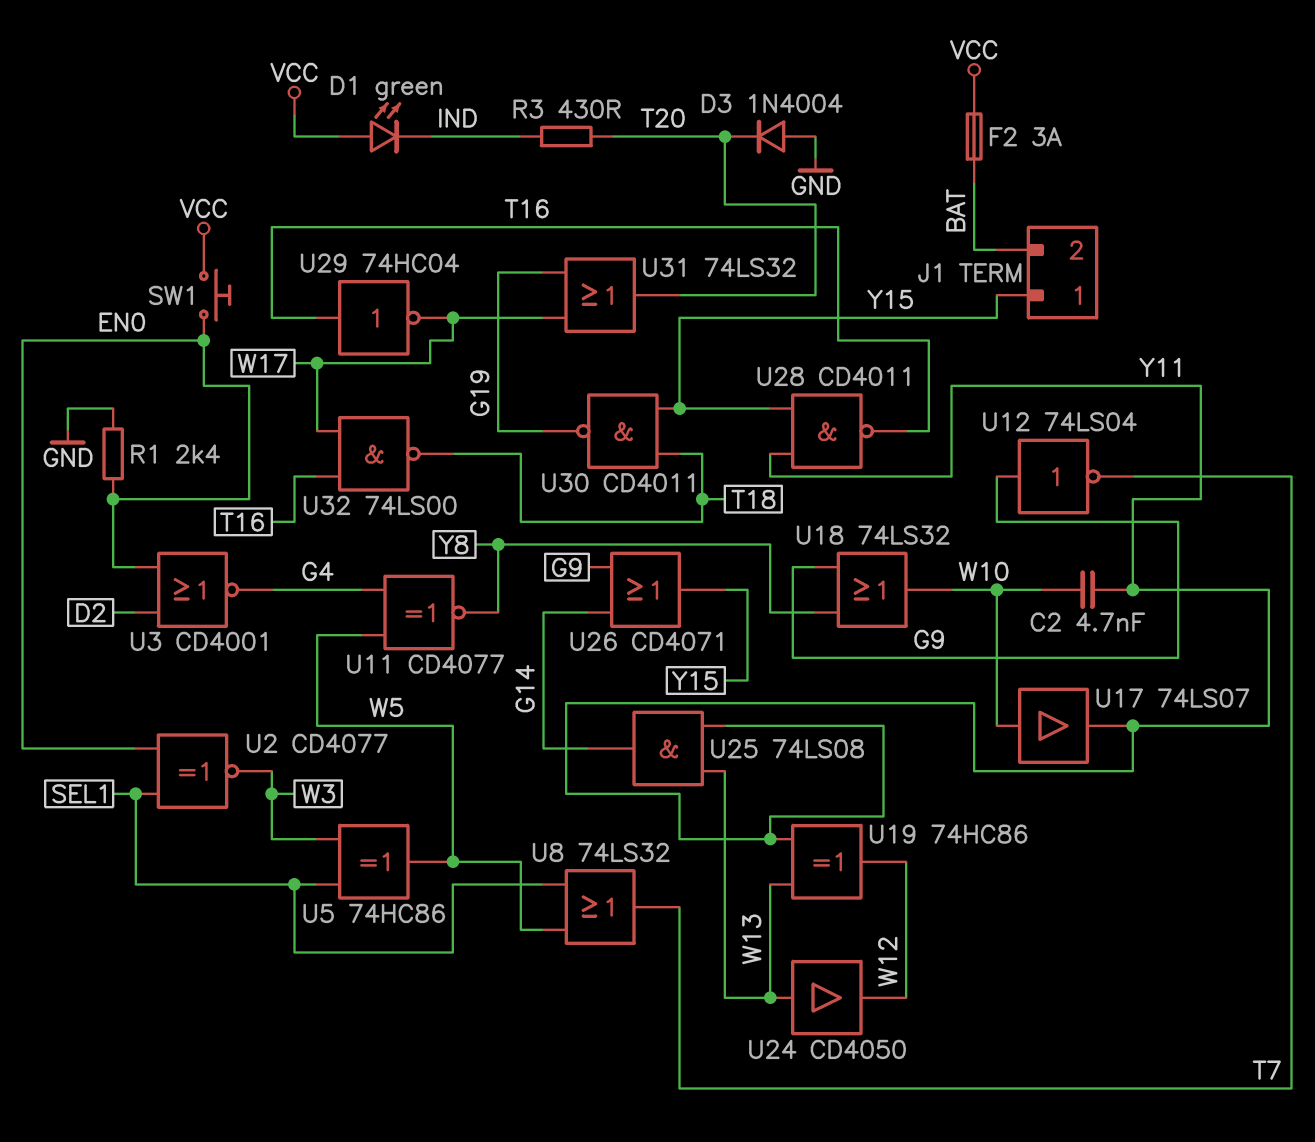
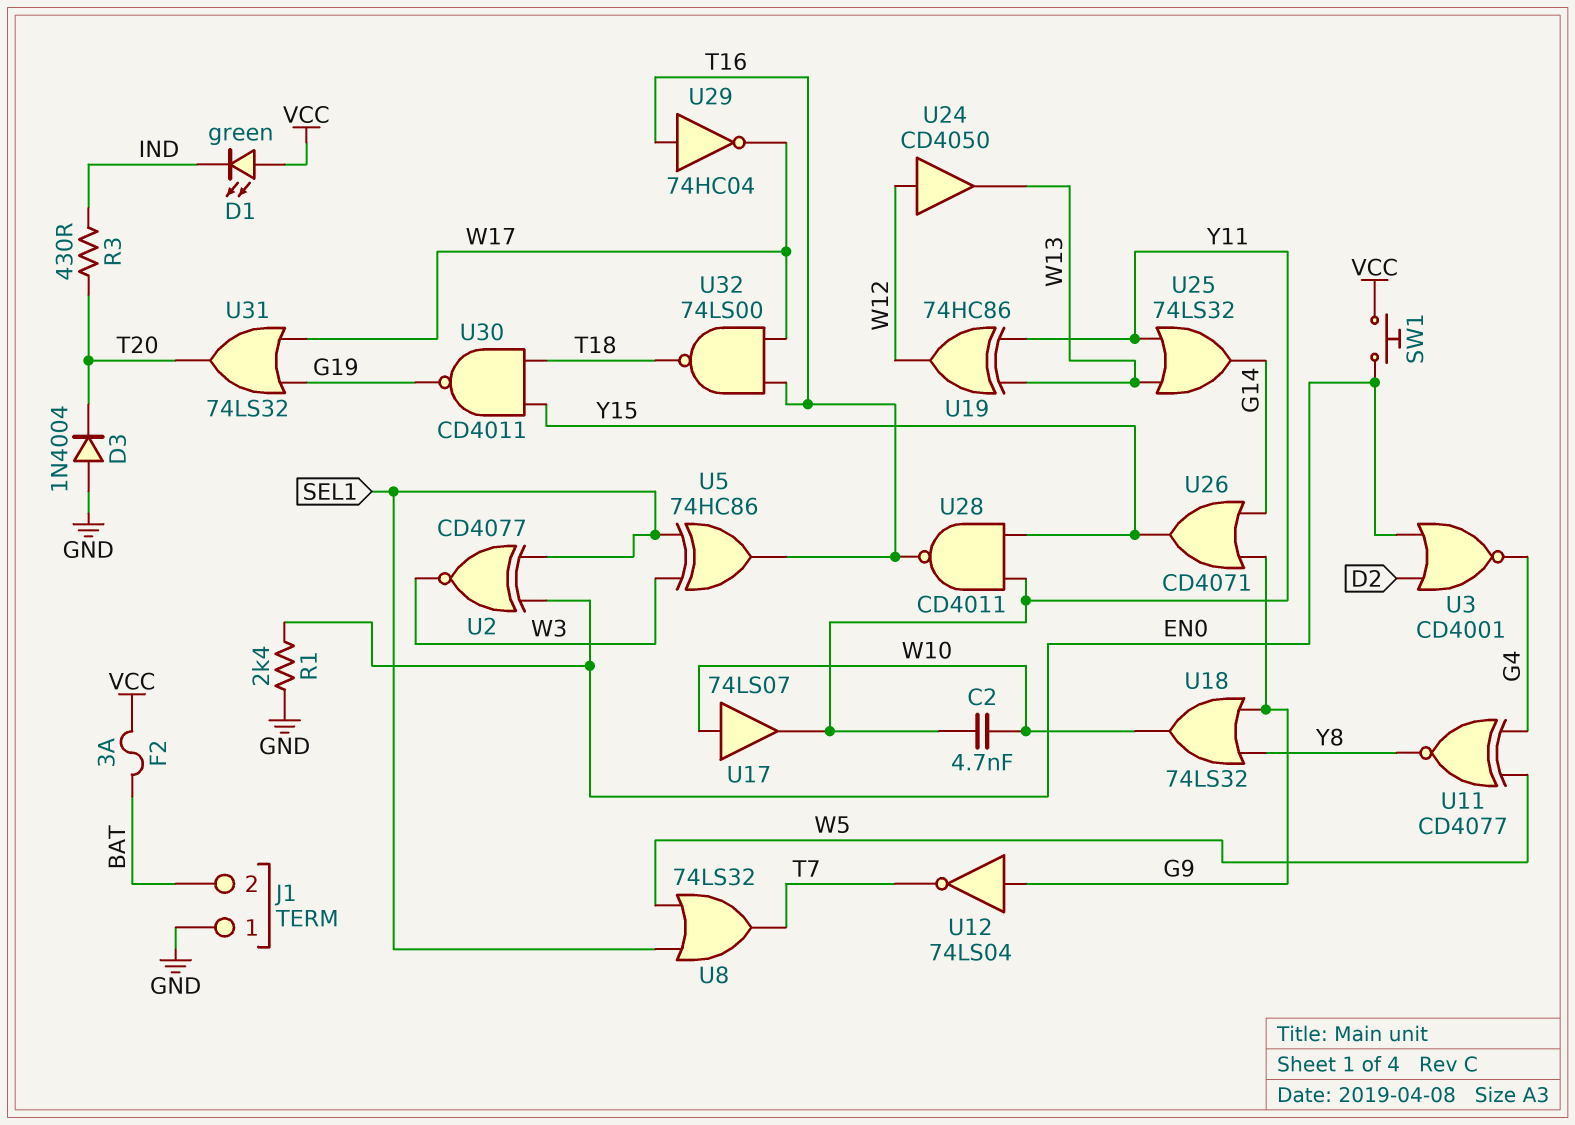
J1 pin 1: Y15 -> GND
U5: XOR 74HC86 (in SEL1, in W3, out W5) -> XOR 74HC86 (in SEL1, in W3, out T16)
U24: buffer CD4050 (in W13, out W12) -> buffer CD4050 (in W12, out W13)
U25: AND 74LS08 (in W13, in Y11, out G14) -> OR 74LS32 (in W13, in Y11, out G14)

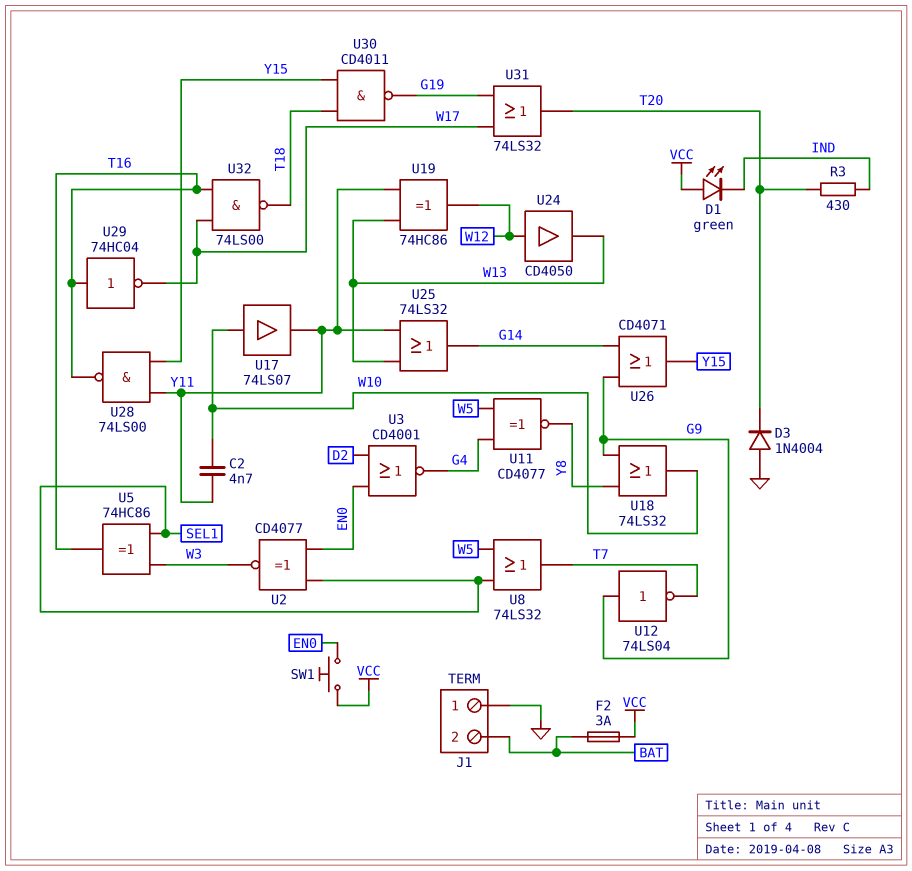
R1: 2.4k (EN0, GND) -> none
U28: NAND CD4011 (in Y11, in Y15, out T16) -> NAND 74LS00 (in Y11, in Y15, out T16)

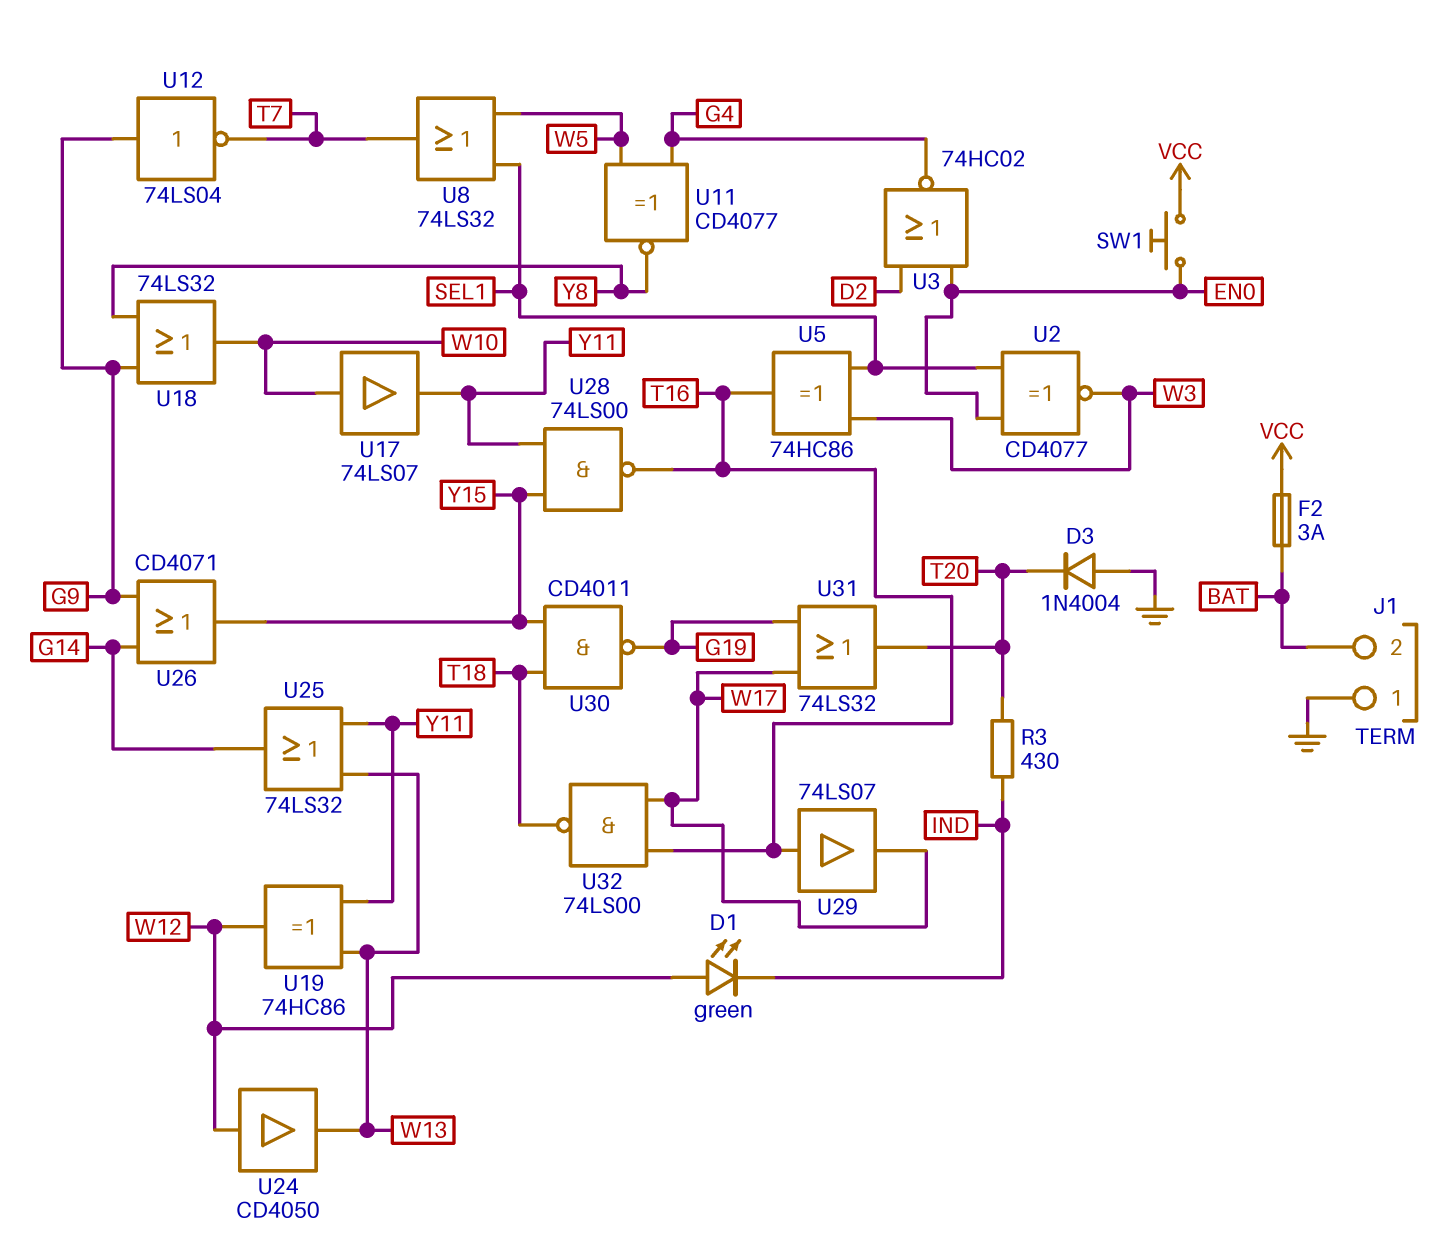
C2: 4.7nF (W10, Y11) -> none
D1: LED green (A VCC, K IND) -> LED green (A W12, K IND)
U3: NOR CD4001 (in D2, in EN0, out G4) -> NOR 74HC02 (in D2, in EN0, out G4)
U29: NOT 74HC04 (in T16, out W17) -> buffer 74LS07 (in T16, out W17)

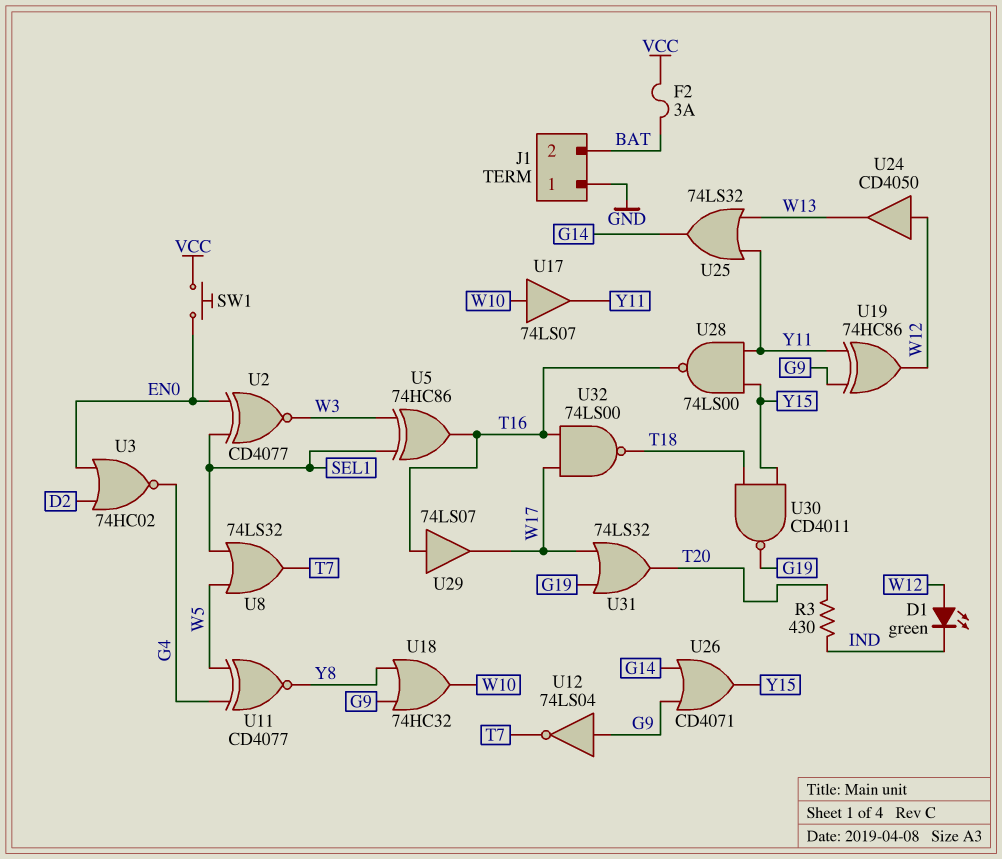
D3: diode 1N4004 (A GND, K T20) -> none
U18: OR 74LS32 (in G9, in Y8, out W10) -> OR 74HC32 (in G9, in Y8, out W10)
U19: XOR 74HC86 (in W13, in Y11, out W12) -> XOR 74HC86 (in G9, in Y11, out W12)

